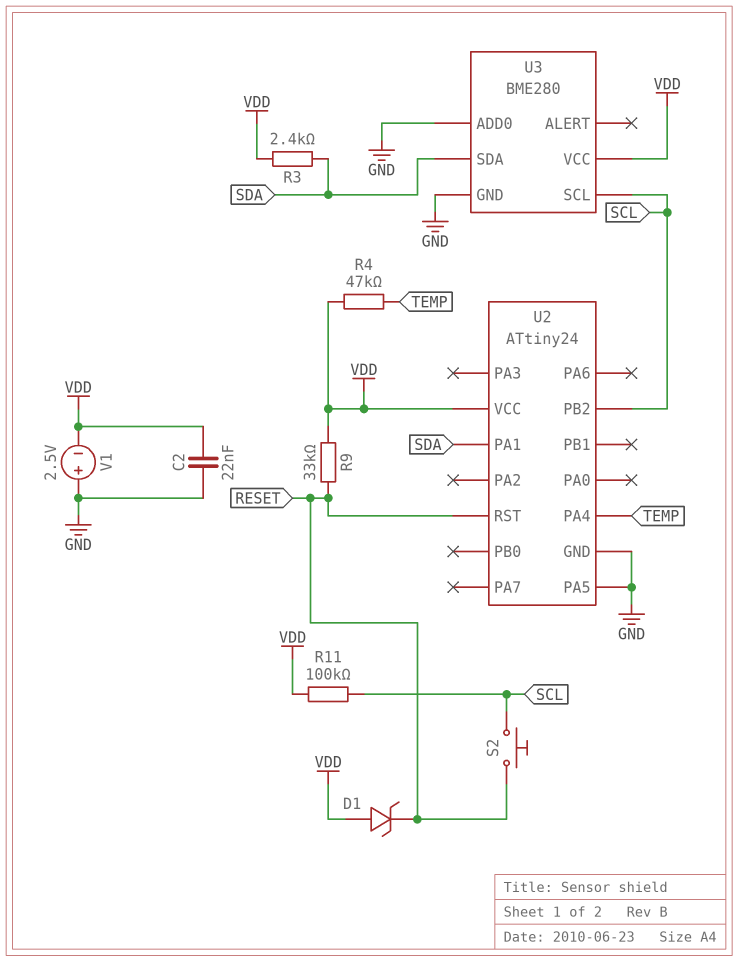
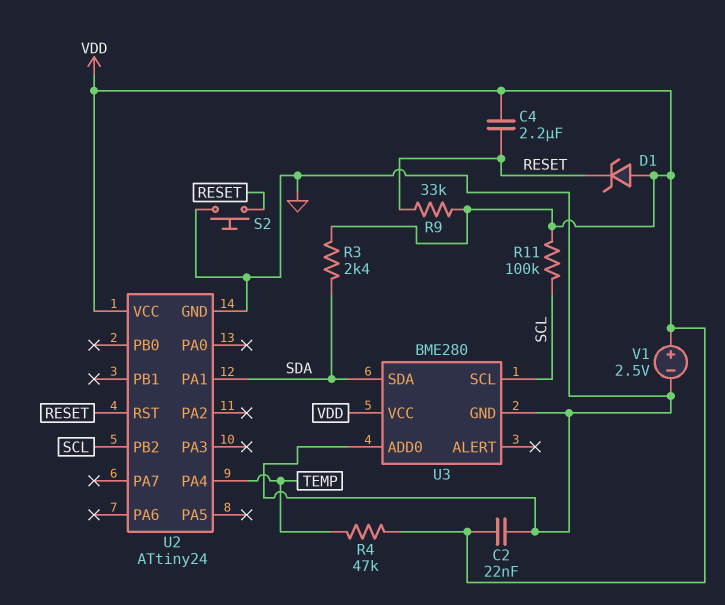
C4: none -> 2.2uF (RESET, VDD)
S2: button (RESET, SCL) -> button (GND, RESET)
U2 pin PA5: GND -> none
V1: 2.5V (plus GND, minus VDD) -> 2.5V (plus VDD, minus GND)

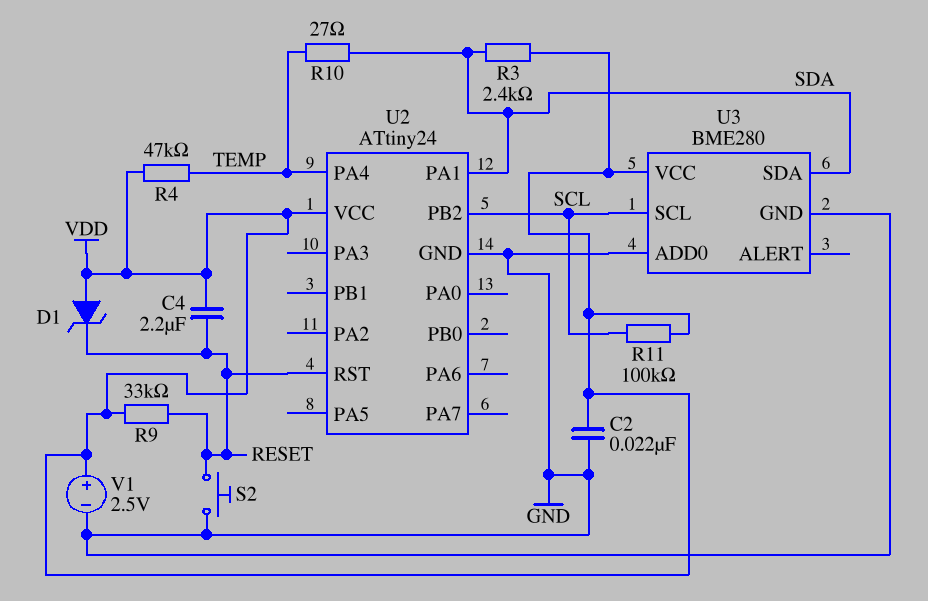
R10: none -> 27 (SDA, TEMP)

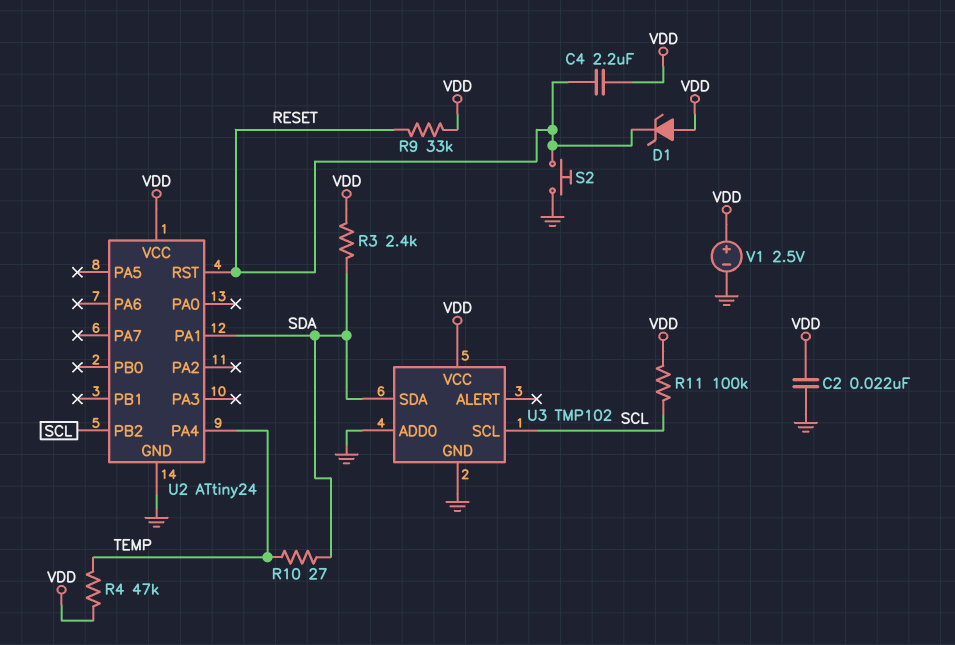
U3: BME280 -> TMP102

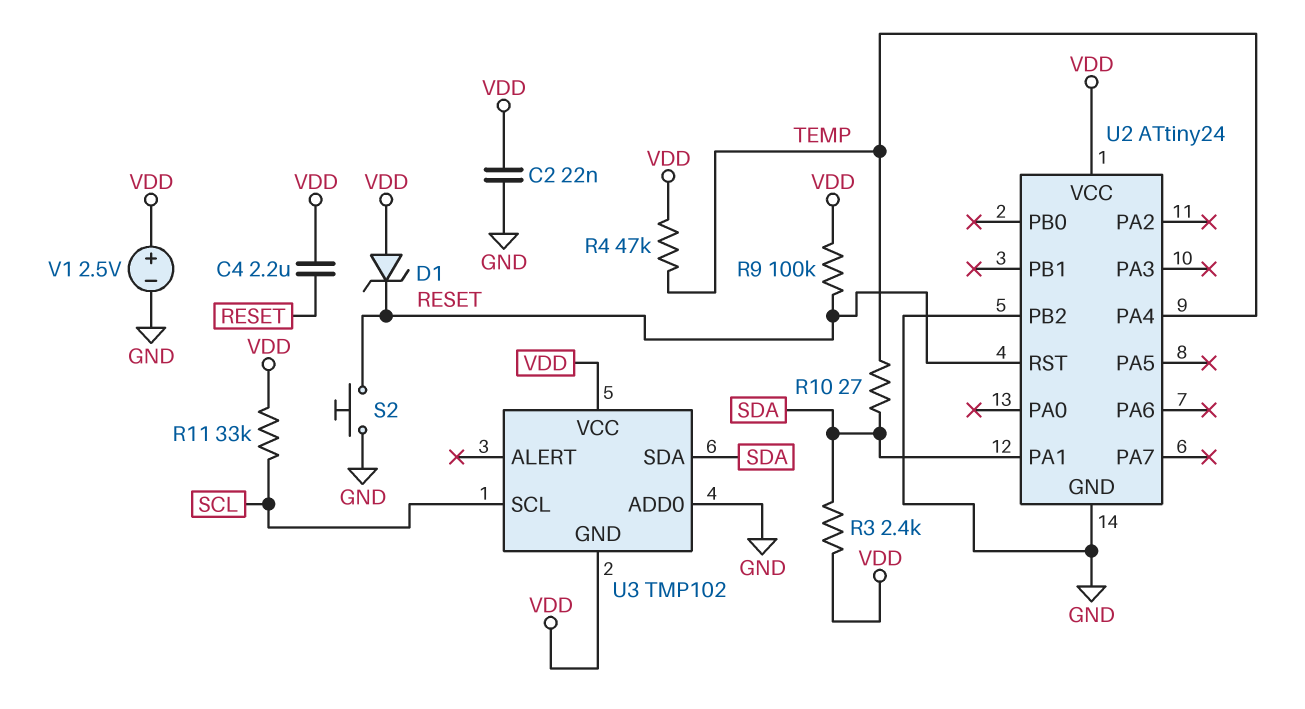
R9: 33k (RESET, VDD) -> 100k (RESET, VDD)
R11: 100k (SCL, VDD) -> 33k (SCL, VDD)
U2 pin PB2: SCL -> GND
U3 pin GND: GND -> VDD

